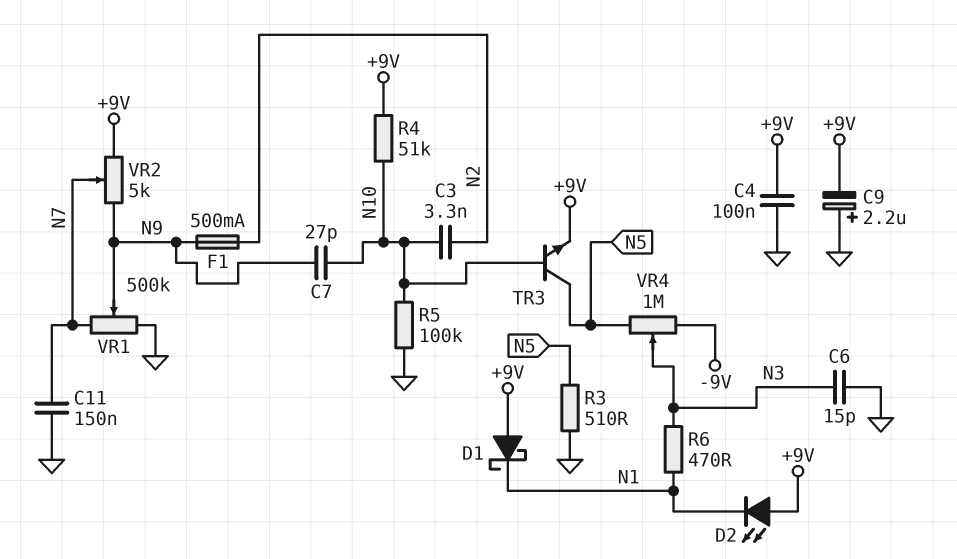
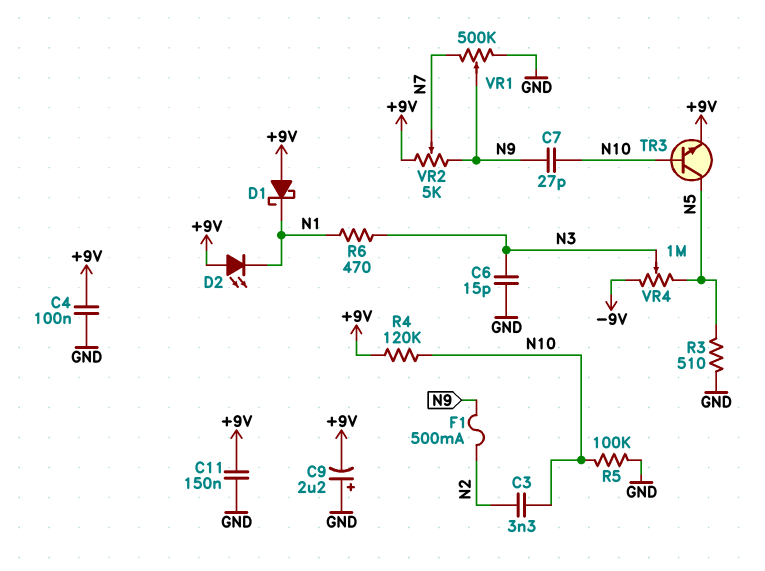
C11: 150nF (GND, N7) -> 150nF (+9V, GND)
R4: 51k (+9V, N10) -> 120k (+9V, N10)

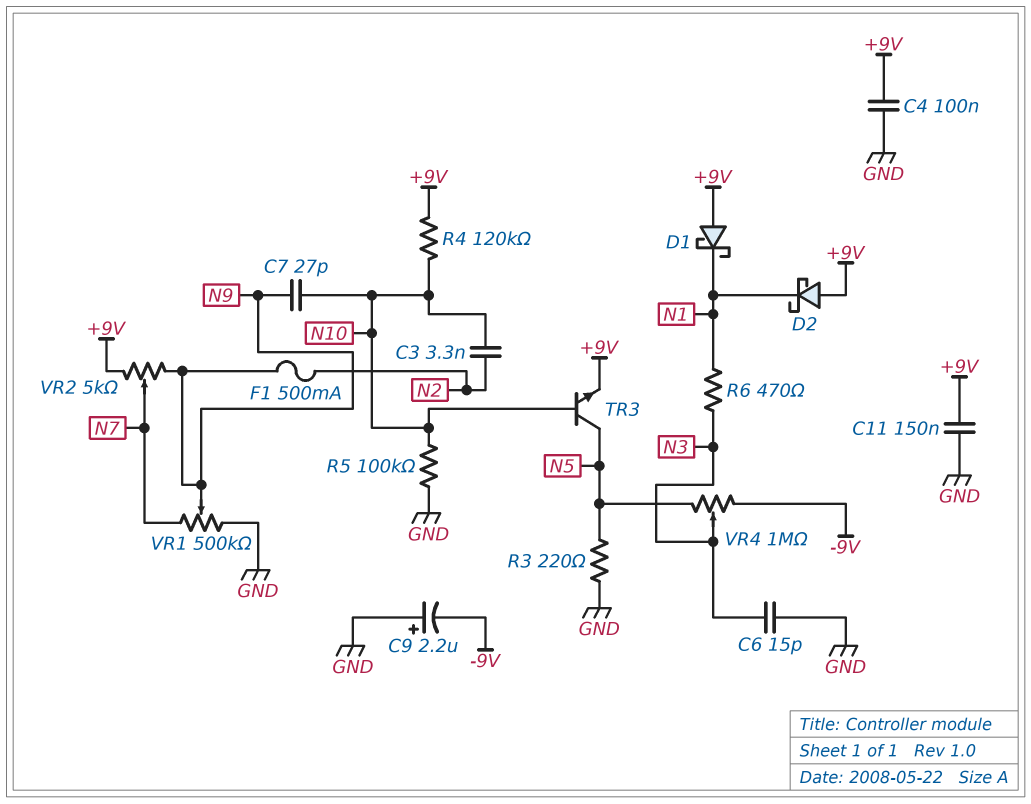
C9: 2.2uF (plus GND, minus +9V) -> 2.2uF (plus GND, minus -9V)
D2: LED (A +9V, K N1) -> schottky (A +9V, K N1)
R3: 510 (GND, N5) -> 220 (GND, N5)

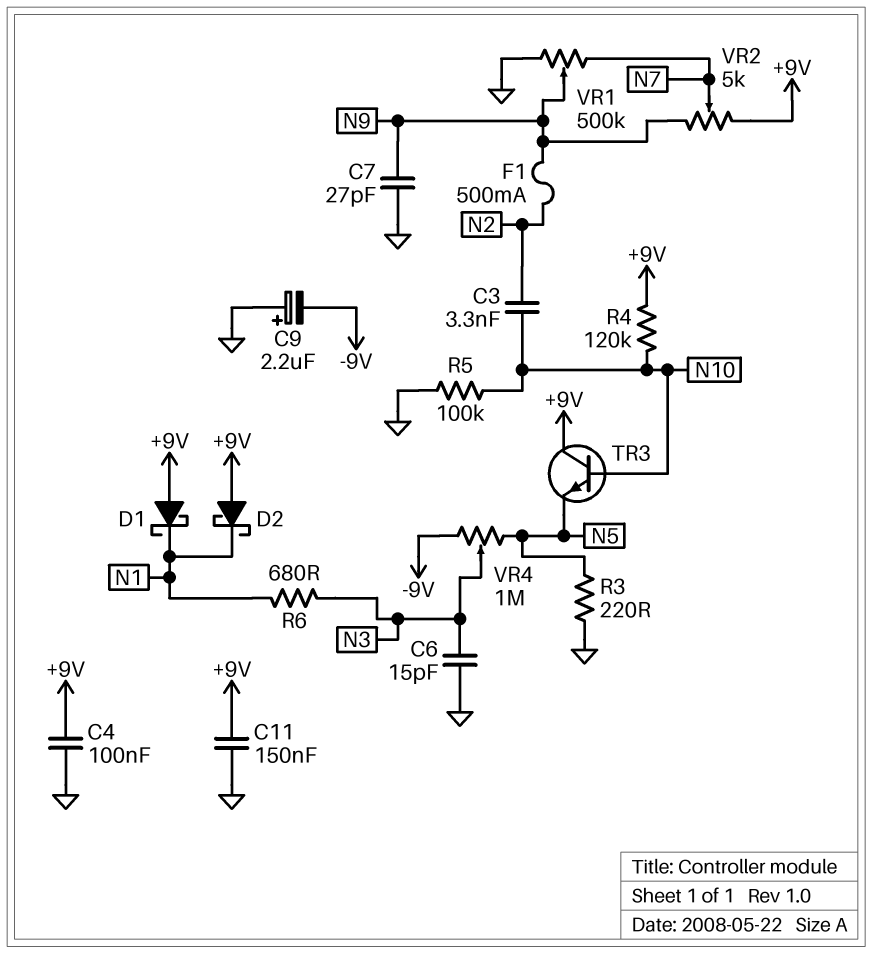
C7: 27pF (N9, N10) -> 27pF (GND, N9)
R6: 470 (N1, N3) -> 680 (N1, N3)
TR3: NPN (B N10, C N5, E +9V) -> NPN (B N10, C +9V, E N5)

